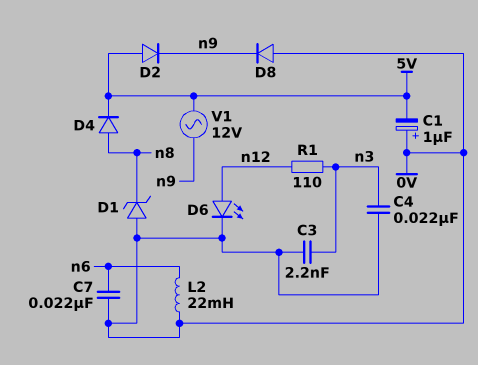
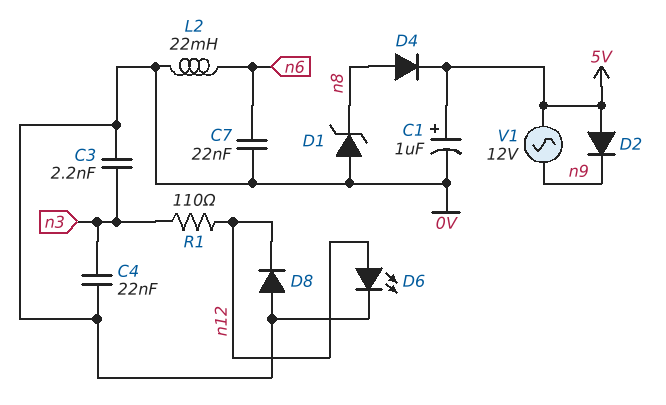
C1: 1uF (plus 0V, minus 5V) -> 1uF (plus 5V, minus 0V)
D8: diode (A 0V, K n9) -> diode (A 0V, K n12)

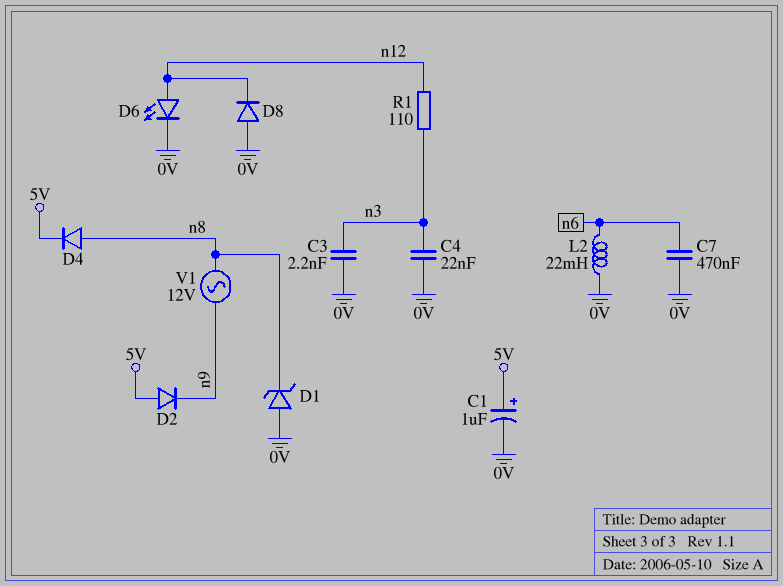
C7: 22nF (0V, n6) -> 470nF (0V, n6)
V1: AC 12V (5V, n9) -> AC 12V (n8, n9)

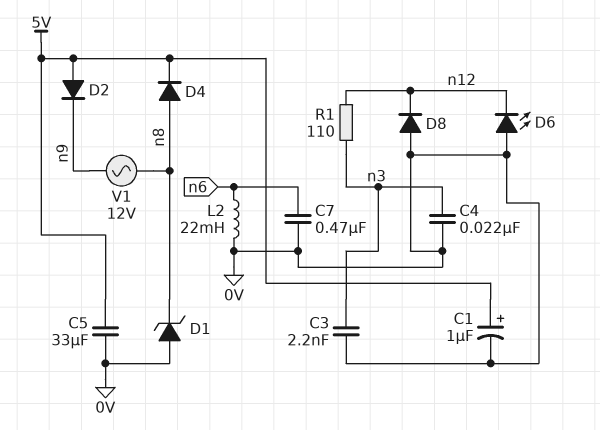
C5: none -> 33uF (0V, 5V)
D6: LED (A n12, K 0V) -> LED (A 0V, K n12)

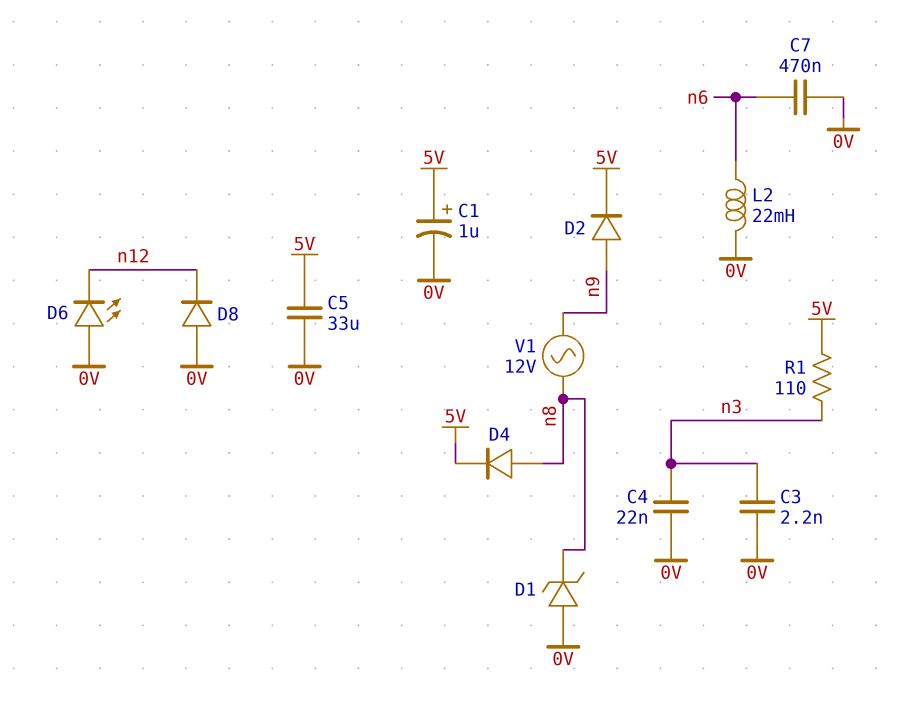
D2: diode (A 5V, K n9) -> diode (A n9, K 5V)
R1: 110 (n3, n12) -> 110 (5V, n3)

